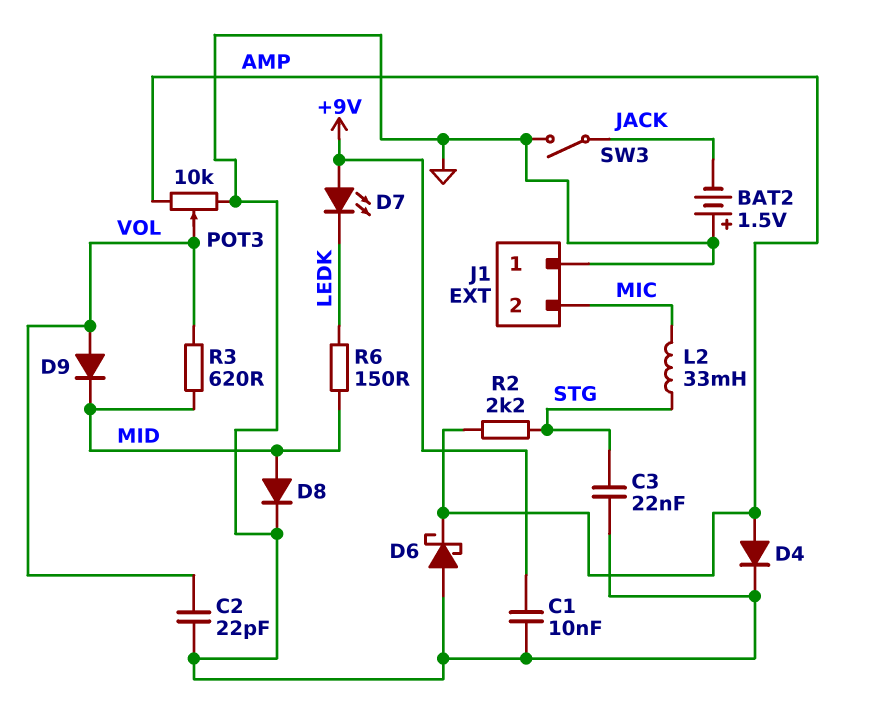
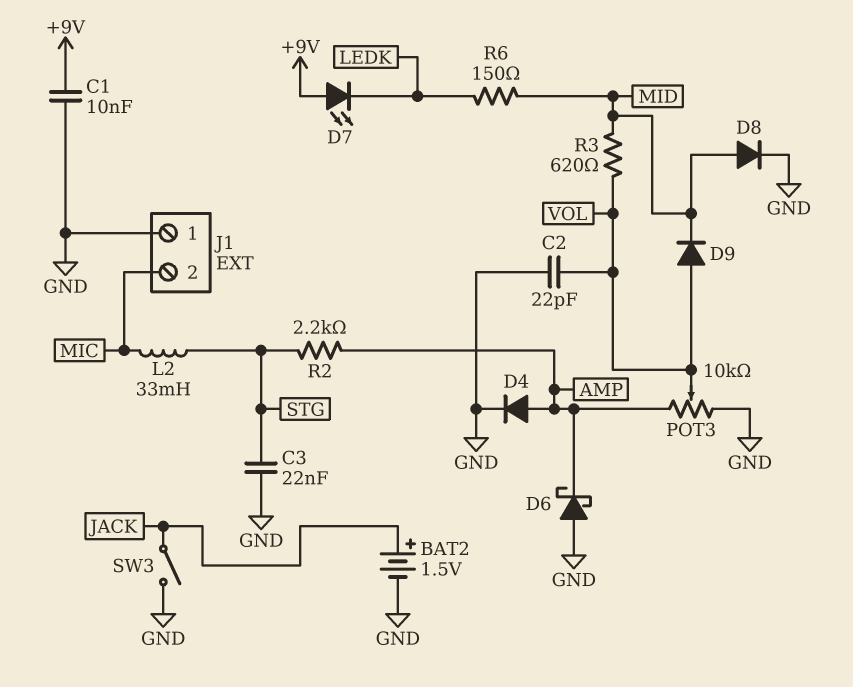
BAT2: 1.5V (plus GND, minus JACK) -> 1.5V (plus JACK, minus GND)

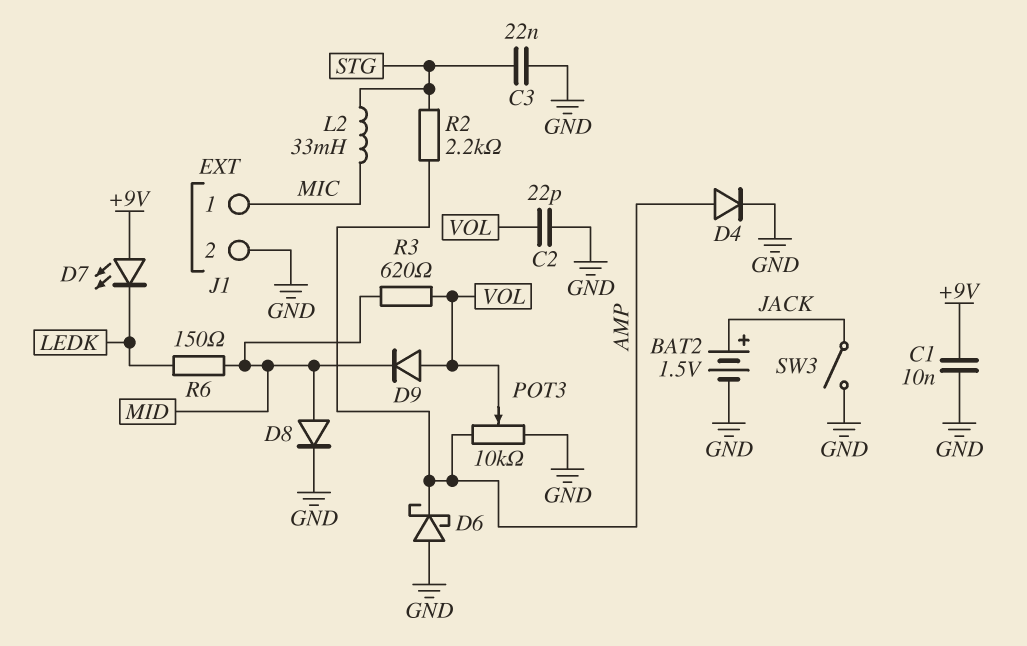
J1 pin 1: GND -> MIC
J1 pin 2: MIC -> GND

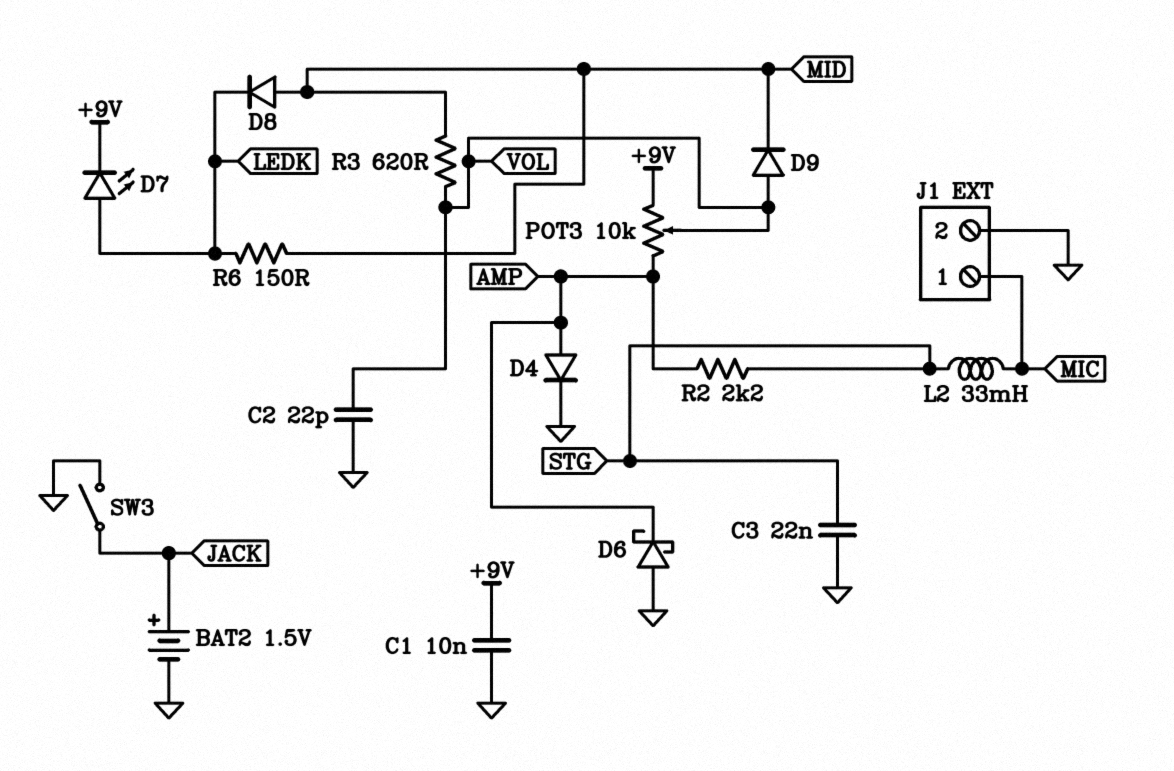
D7: LED (A +9V, K LEDK) -> LED (A LEDK, K +9V)
D8: diode (A MID, K GND) -> diode (A MID, K LEDK)
POT3: 10k (AMP, GND, wiper VOL) -> 10k (+9V, AMP, wiper VOL)

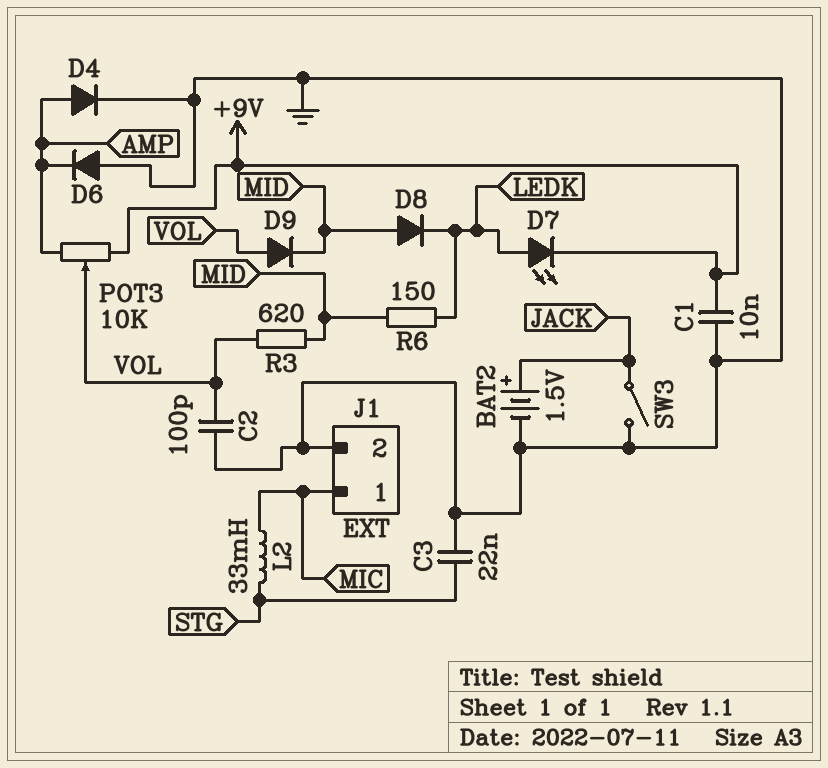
C2: 22pF (GND, VOL) -> 100pF (GND, VOL)
D6: schottky (A GND, K AMP) -> diode (A GND, K AMP)
R2: 2.2k (AMP, STG) -> none

